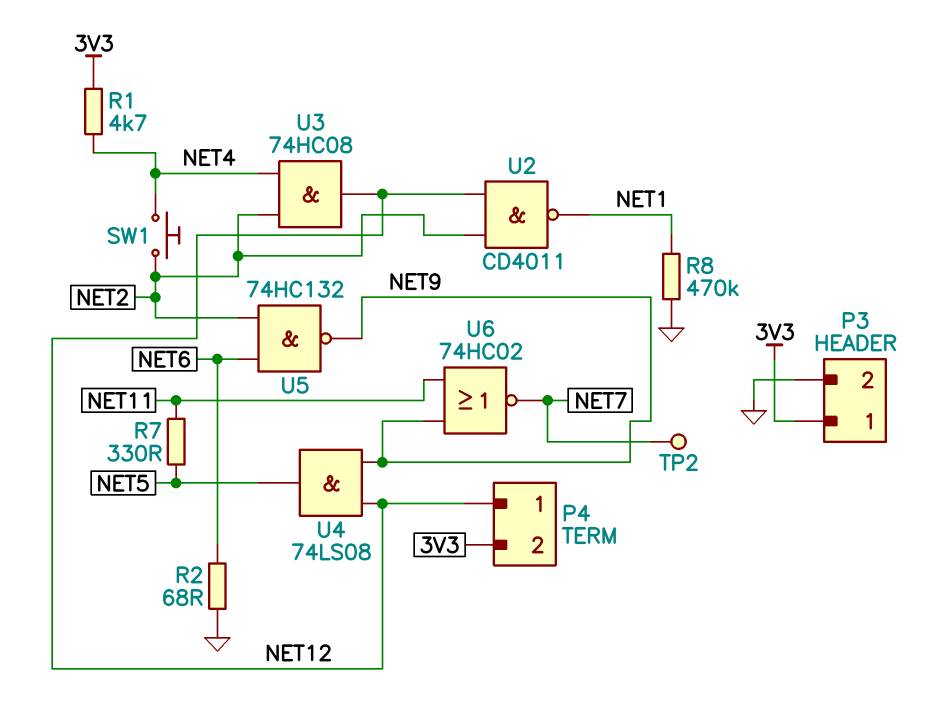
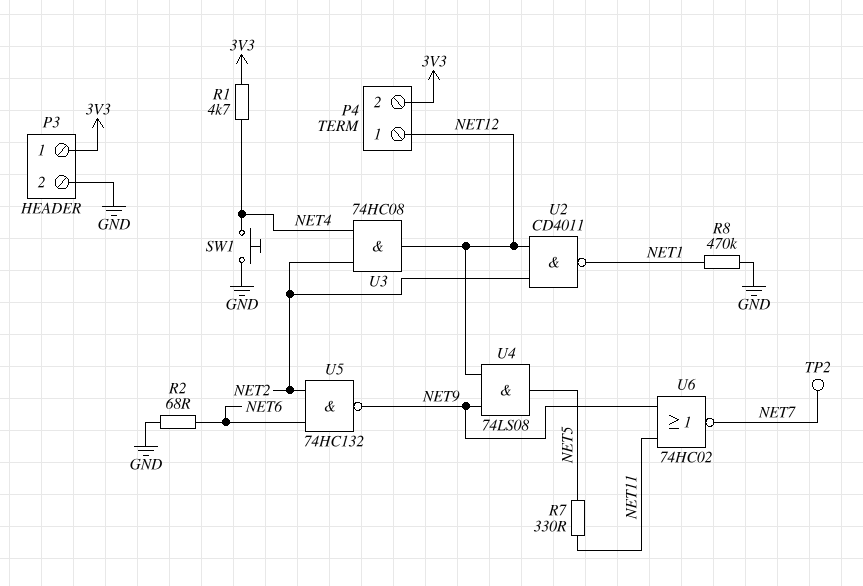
SW1: button (NET2, NET4) -> button (GND, NET4)

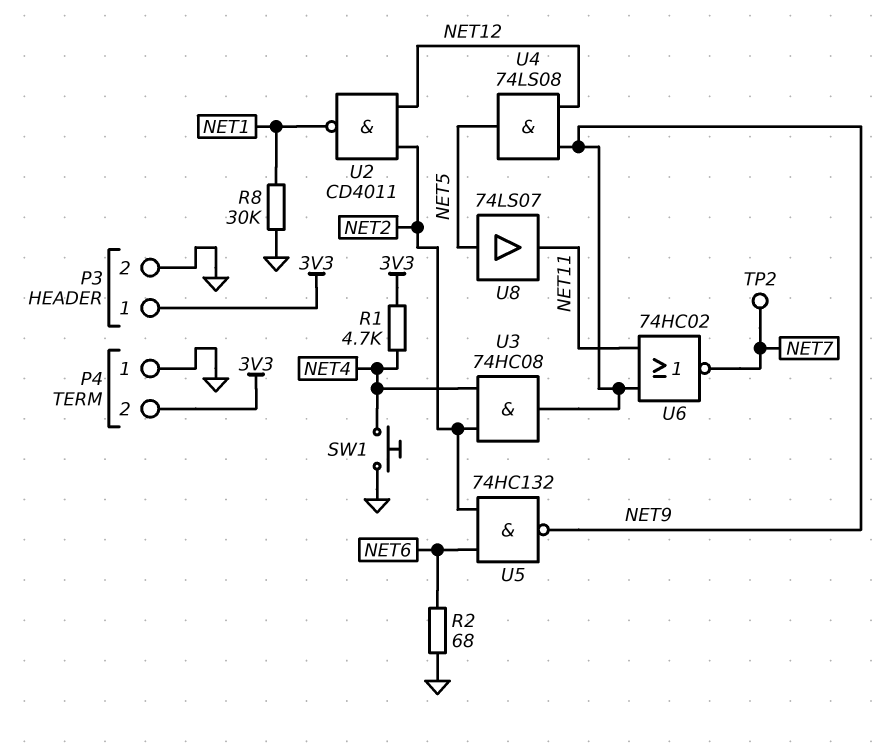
P4 pin 1: NET12 -> GND
R7: 330 (NET5, NET11) -> none
R8: 470k (GND, NET1) -> 30k (GND, NET1)
U3: AND 74HC08 (in NET2, in NET4, out NET12) -> AND 74HC08 (in NET2, in NET4, out NET9)
U8: none -> buffer 74LS07 (in NET5, out NET11)

